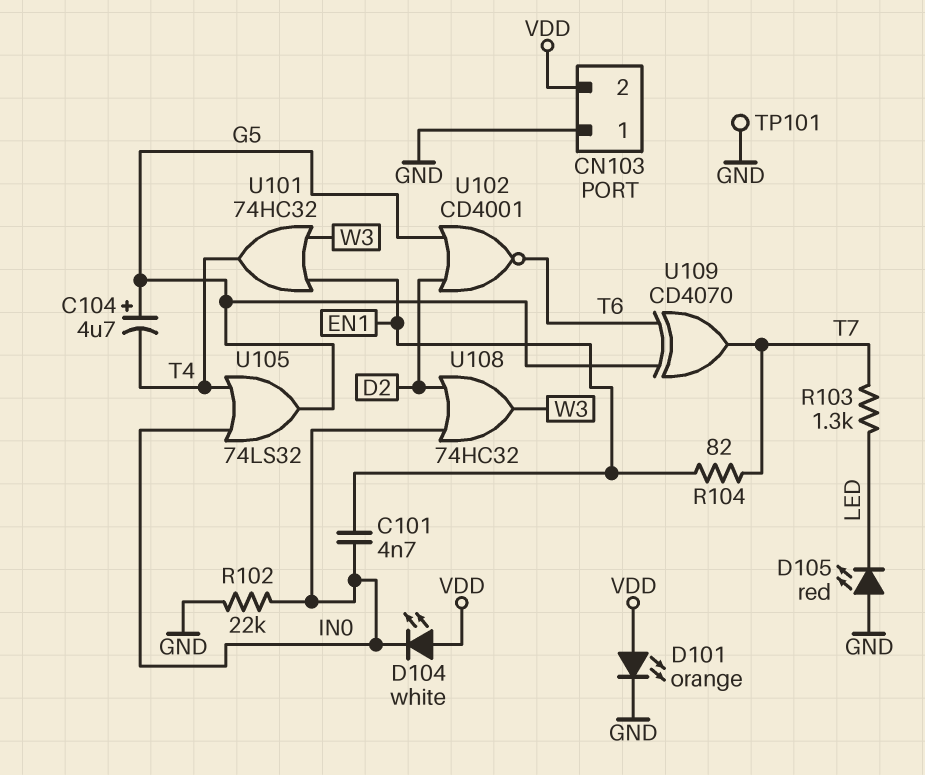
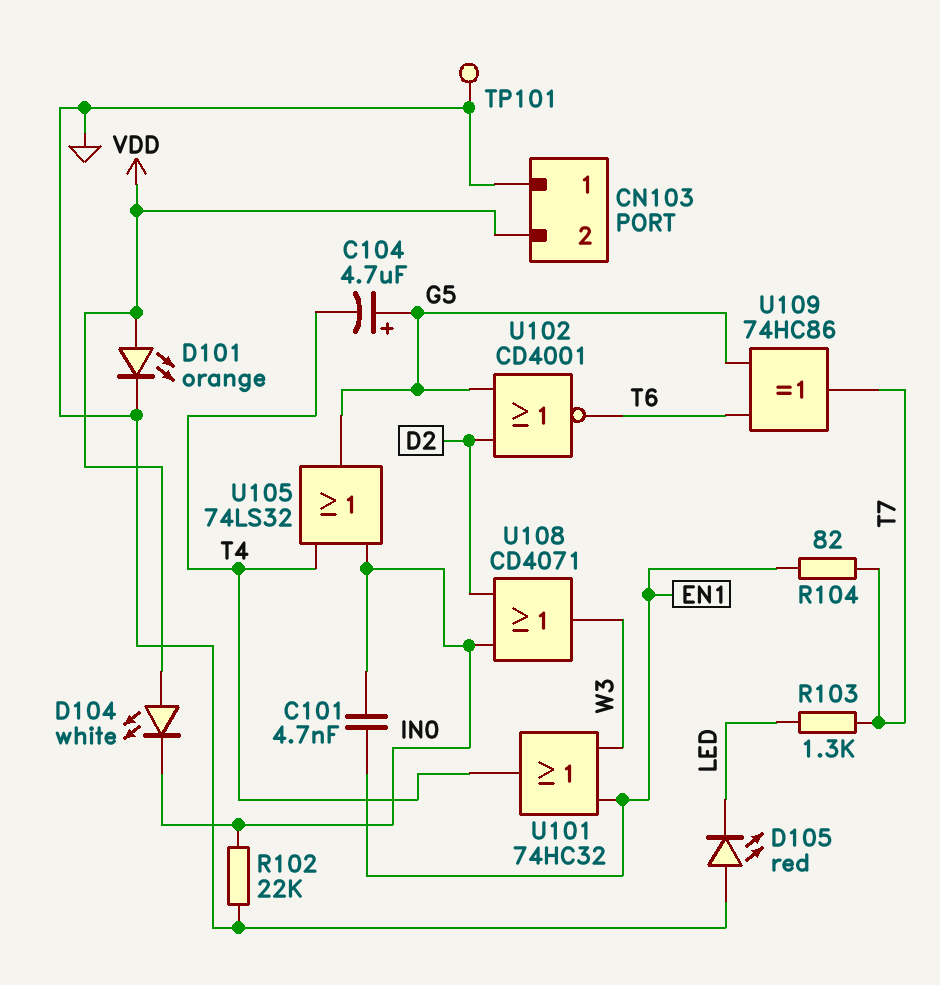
U108: OR 74HC32 (in D2, in IN0, out W3) -> OR CD4071 (in D2, in IN0, out W3)
U109: XOR CD4070 (in G5, in T6, out T7) -> XOR 74HC86 (in G5, in T6, out T7)

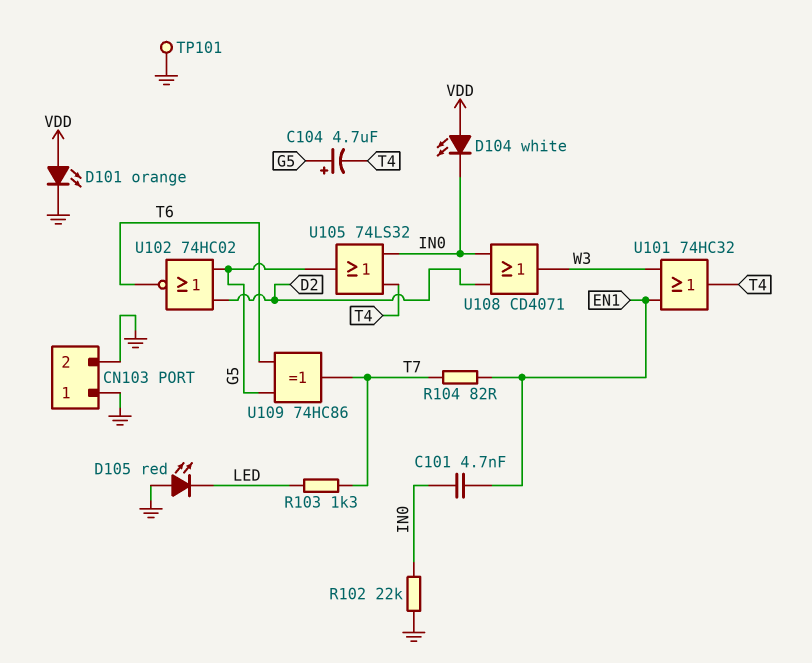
CN103 pin 2: VDD -> GND
U102: NOR CD4001 (in D2, in G5, out T6) -> NOR 74HC02 (in D2, in G5, out T6)

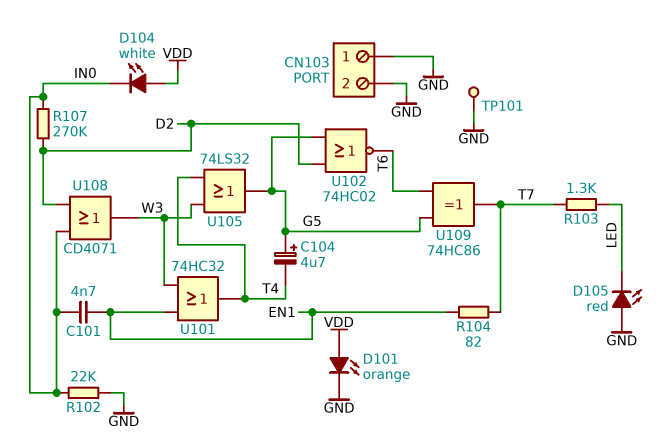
R107: none -> 270k (D2, IN0)
U105: OR 74LS32 (in IN0, in T4, out G5) -> OR 74LS32 (in T4, in W3, out G5)

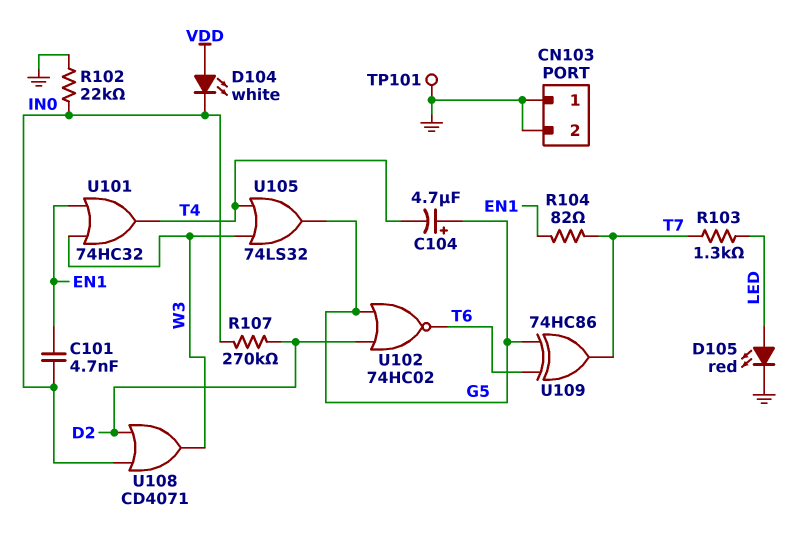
D101: LED orange (A VDD, K GND) -> none
D105: LED red (A GND, K LED) -> LED red (A LED, K GND)

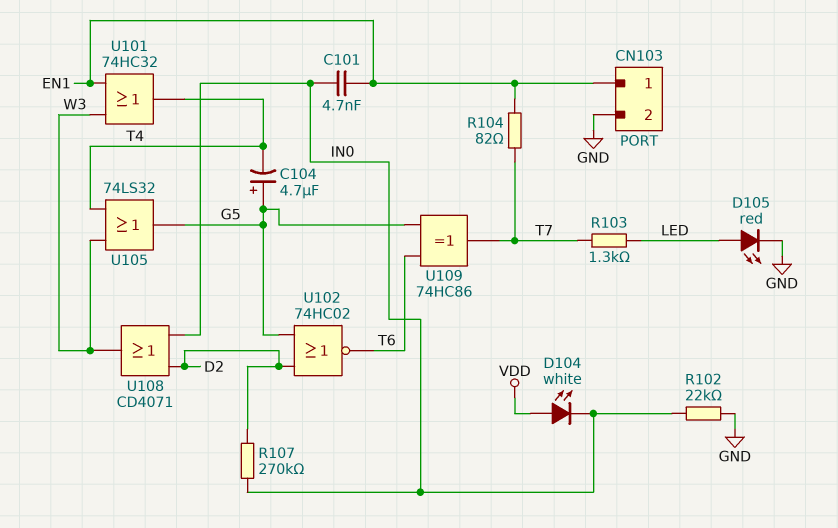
CN103 pin 1: GND -> EN1
TP101: test point (GND) -> none

